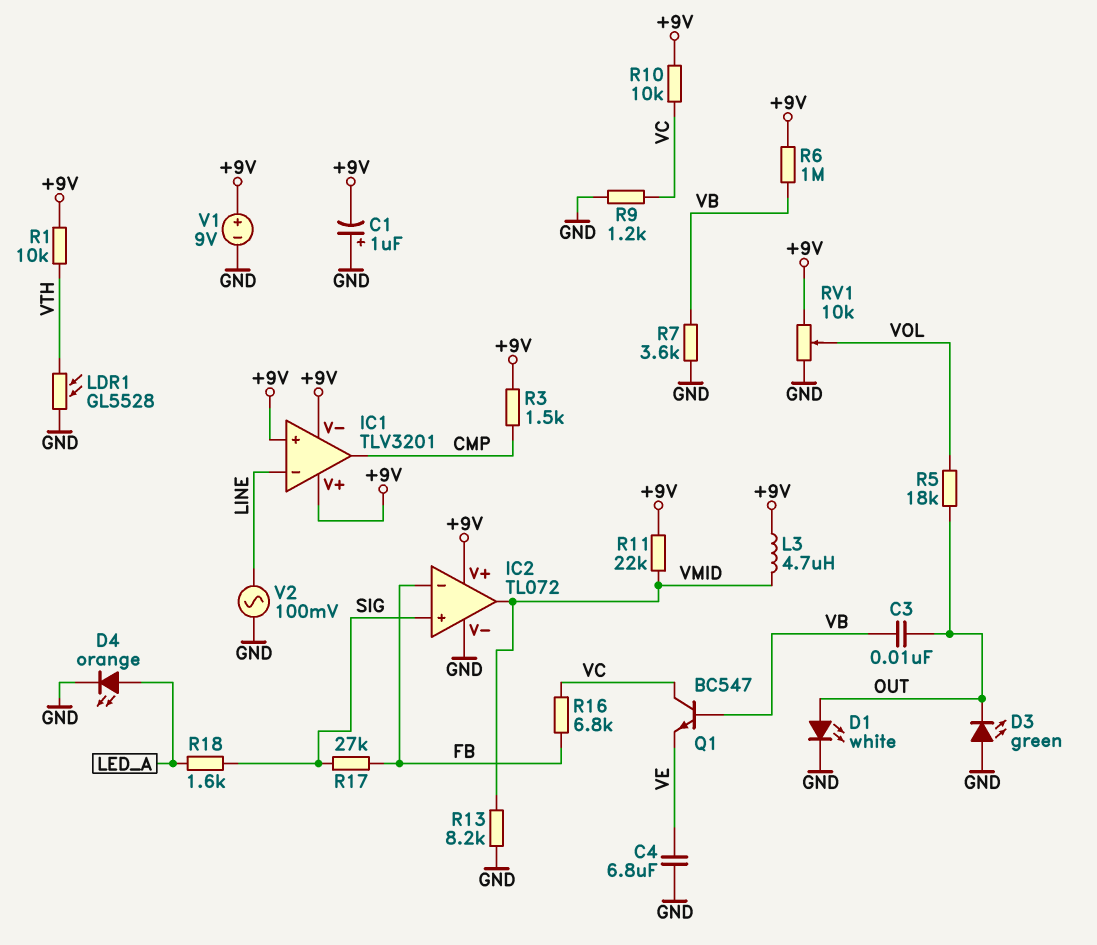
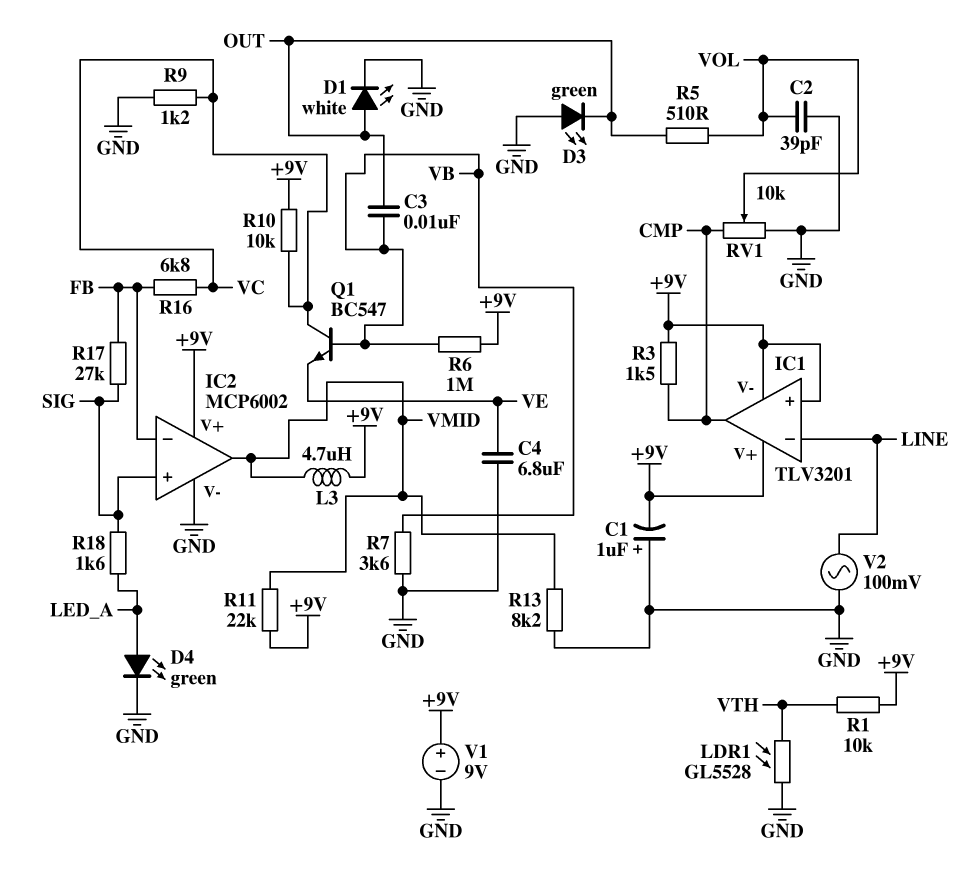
C2: none -> 39pF (GND, VOL)
D4: LED orange (A LED_A, K GND) -> LED green (A LED_A, K GND)
IC2: TL072 -> MCP6002
R5: 18k (OUT, VOL) -> 510 (OUT, VOL)
RV1: 10k (+9V, GND, wiper VOL) -> 10k (CMP, GND, wiper VOL)

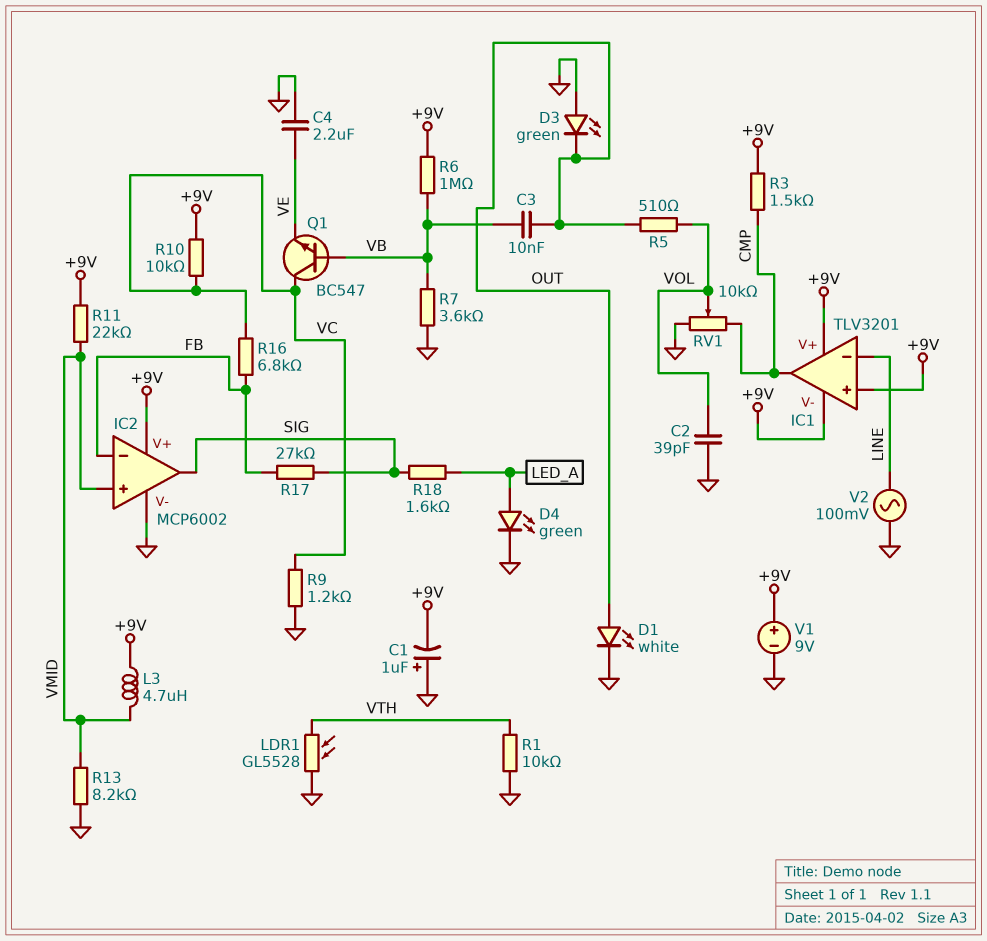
C4: 6.8uF (GND, VE) -> 2.2uF (GND, VE)
IC2 pin in+: SIG -> VMID
IC2 pin out: VMID -> SIG
R1: 10k (+9V, VTH) -> 10k (GND, VTH)

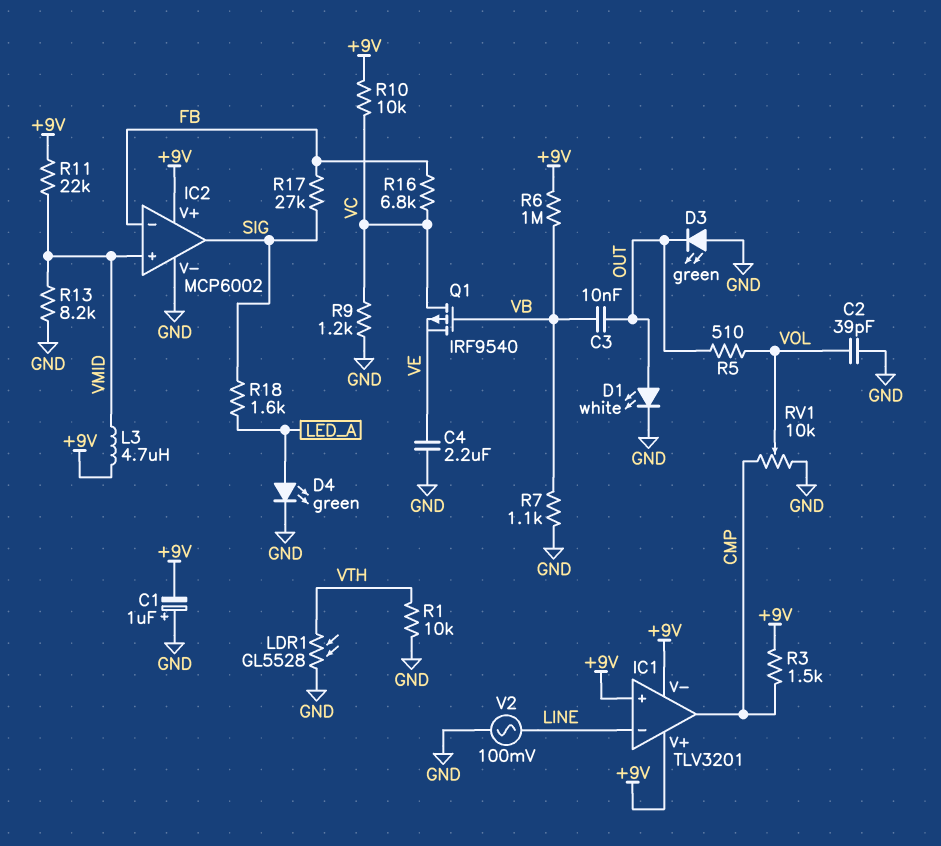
Q1: NPN BC547 (B VB, C VC, E VE) -> PMOS IRF9540 (G VB, D VC, S VE)
R7: 3.6k (GND, VB) -> 1.1k (GND, VB)
V1: 9V (plus +9V, minus GND) -> none

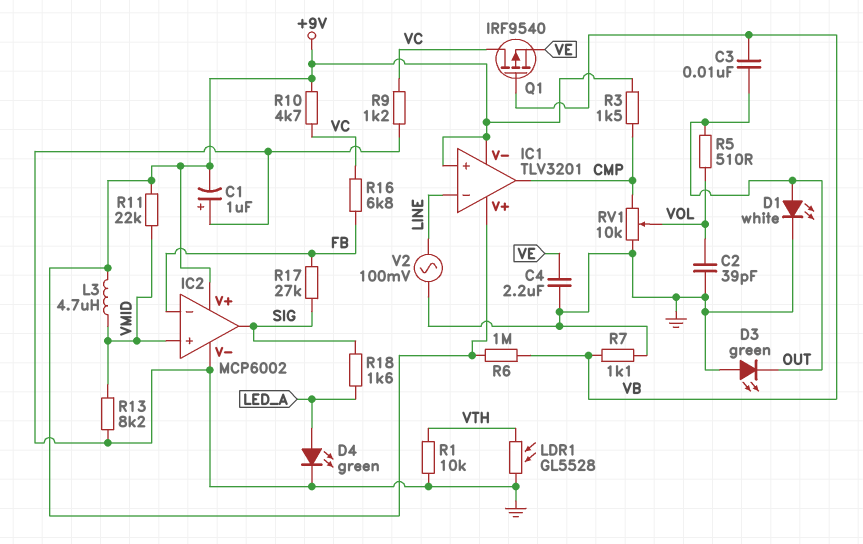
R10: 10k (+9V, VC) -> 4.7k (+9V, VC)

